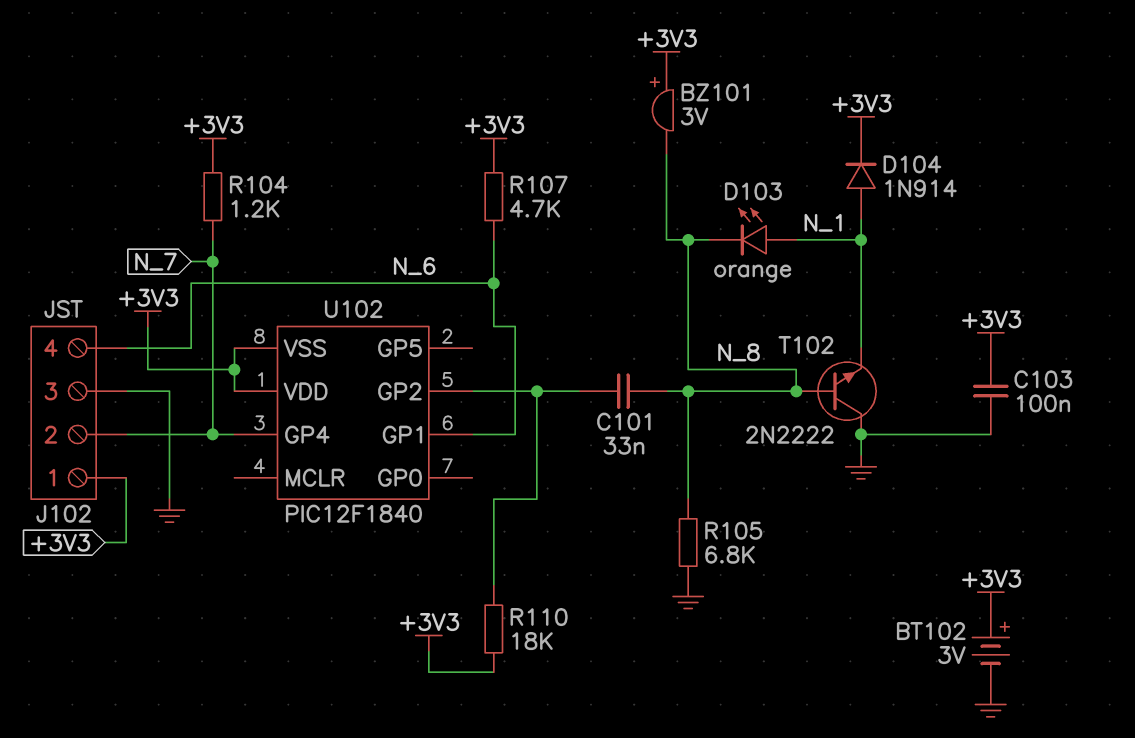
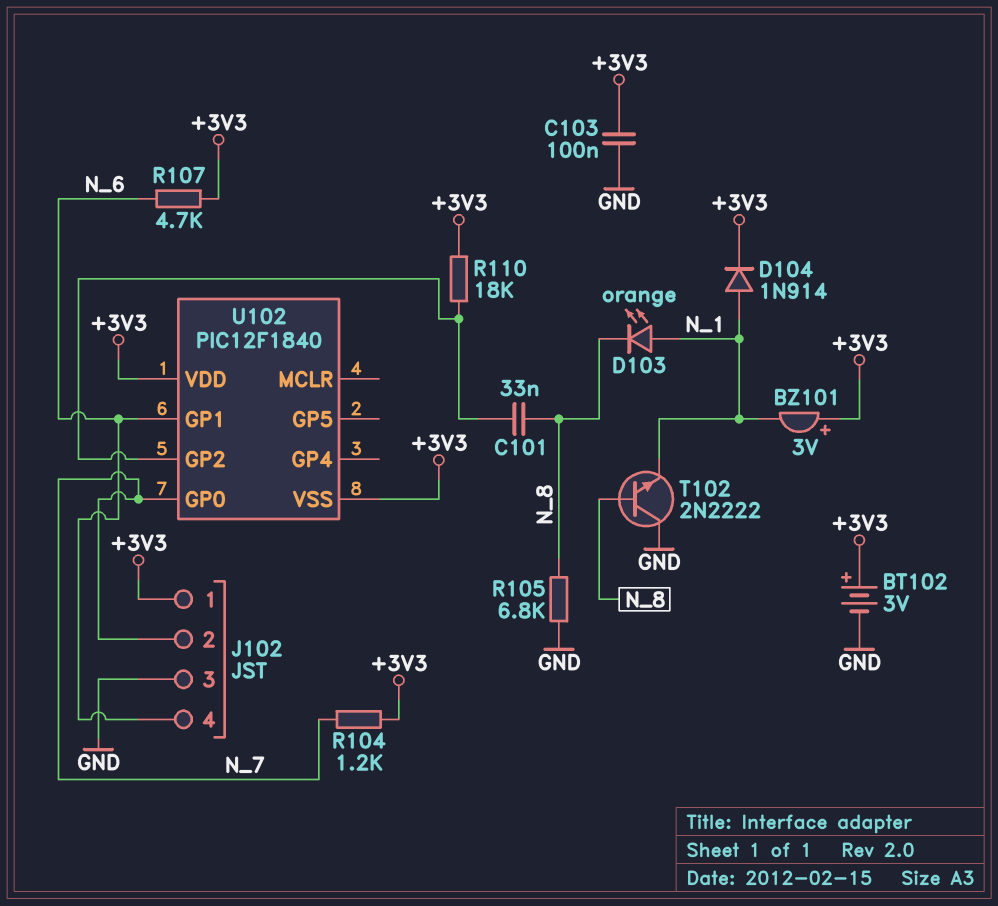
BZ101: buzzer 3V (plus +3V3, minus N_8) -> buzzer 3V (plus +3V3, minus N_1)
U102 pin GP0: none -> N_7
U102 pin GP4: N_7 -> none

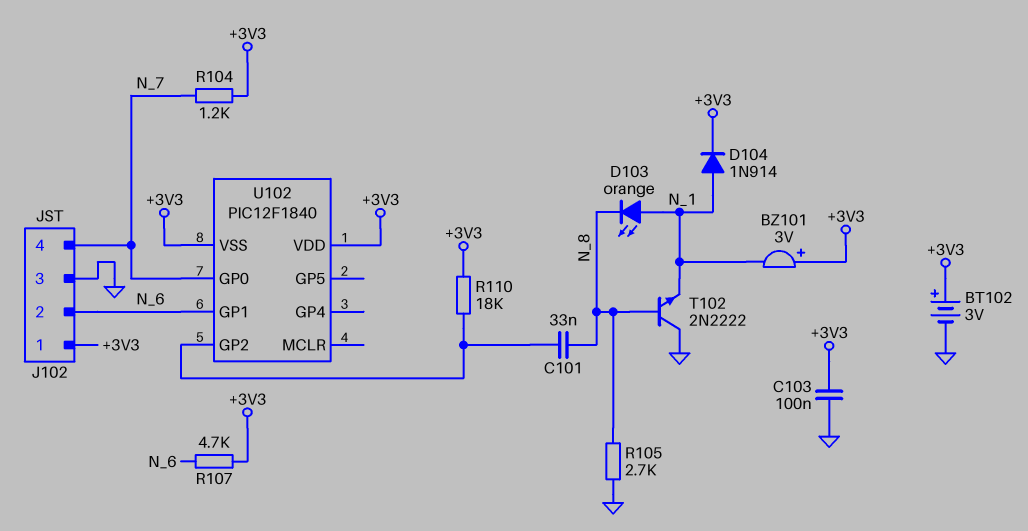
J102 pin 2: N_7 -> N_6
J102 pin 4: N_6 -> N_7
R105: 6.8k (GND, N_8) -> 2.7k (GND, N_8)

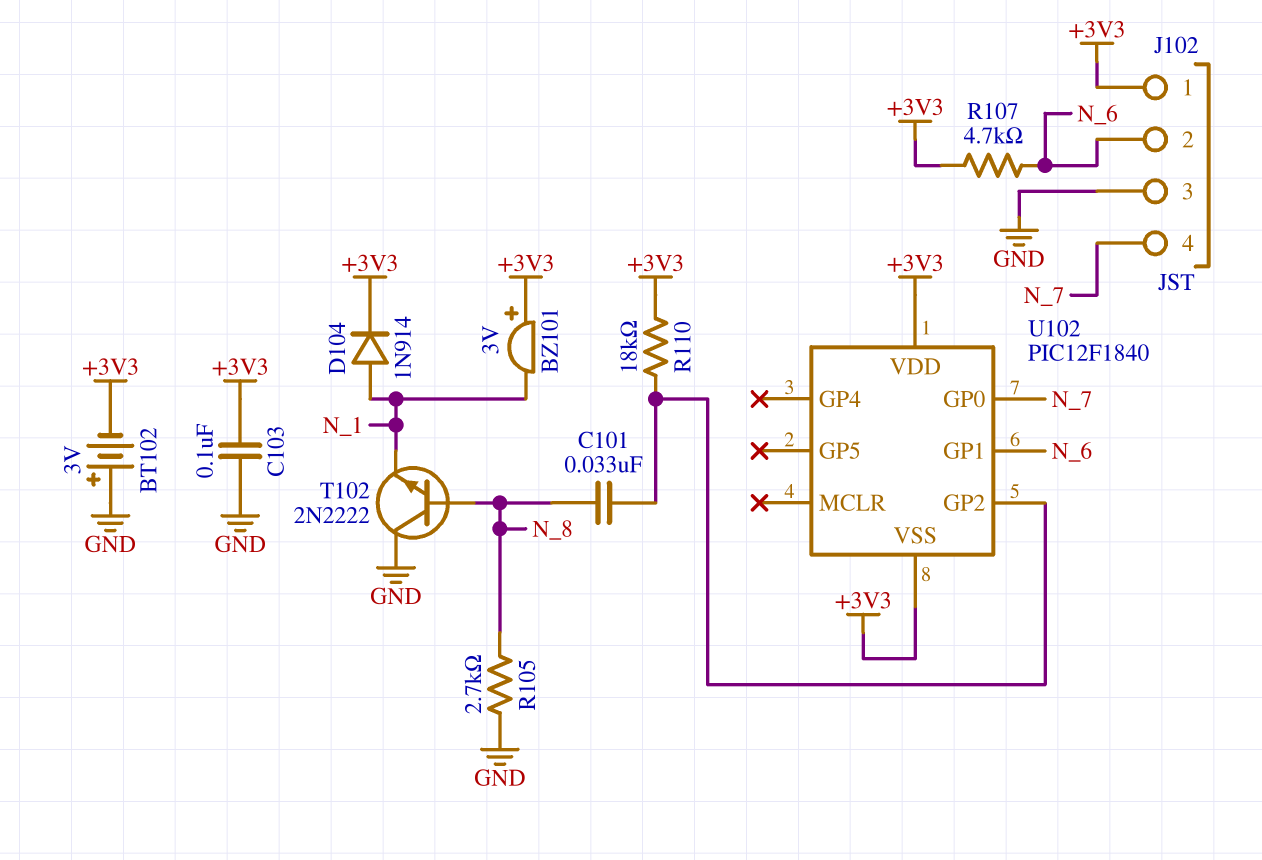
BT102: 3V (plus +3V3, minus GND) -> 3V (plus GND, minus +3V3)
D103: LED orange (A N_1, K N_8) -> none
R104: 1.2k (+3V3, N_7) -> none

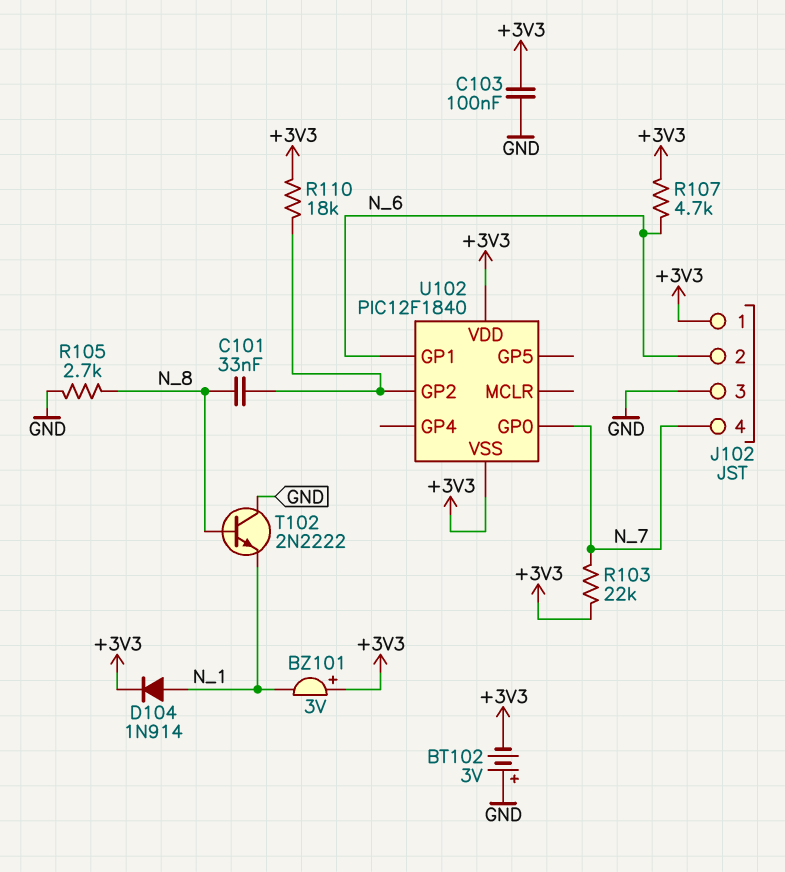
R103: none -> 22k (+3V3, N_7)

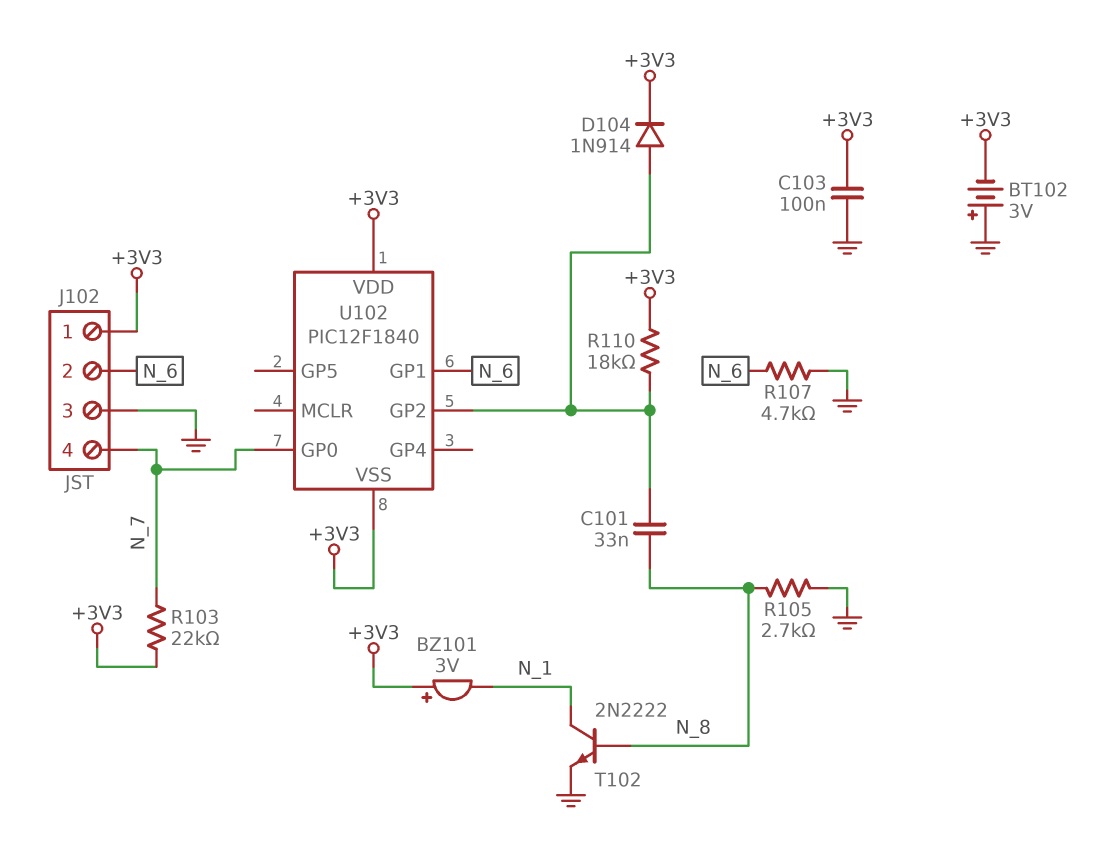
D104: diode 1N914 (A N_1, K +3V3) -> diode 1N914 (A U102/GP2, K +3V3)
R107: 4.7k (+3V3, N_6) -> 4.7k (GND, N_6)
T102: NPN 2N2222 (B N_8, C GND, E N_1) -> NPN 2N2222 (B N_8, C N_1, E GND)

